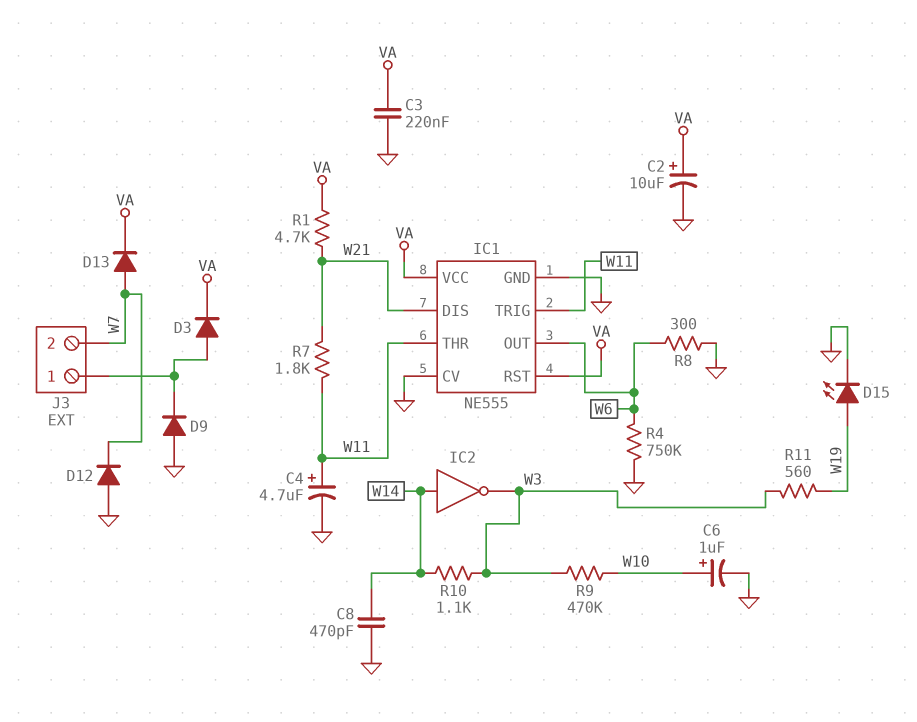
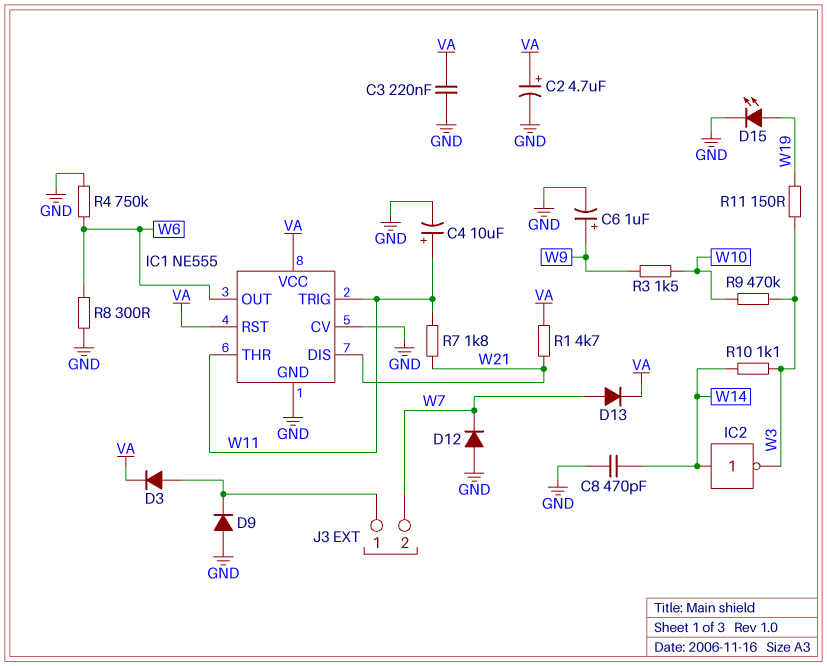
C2: 10uF (plus VA, minus GND) -> 4.7uF (plus VA, minus GND)
C4: 4.7uF (plus W11, minus GND) -> 10uF (plus W11, minus GND)
C6: 1uF (plus W10, minus GND) -> 1uF (plus W9, minus GND)
R3: none -> 1.5k (W9, W10)
R11: 560 (W3, W19) -> 150 (W3, W19)

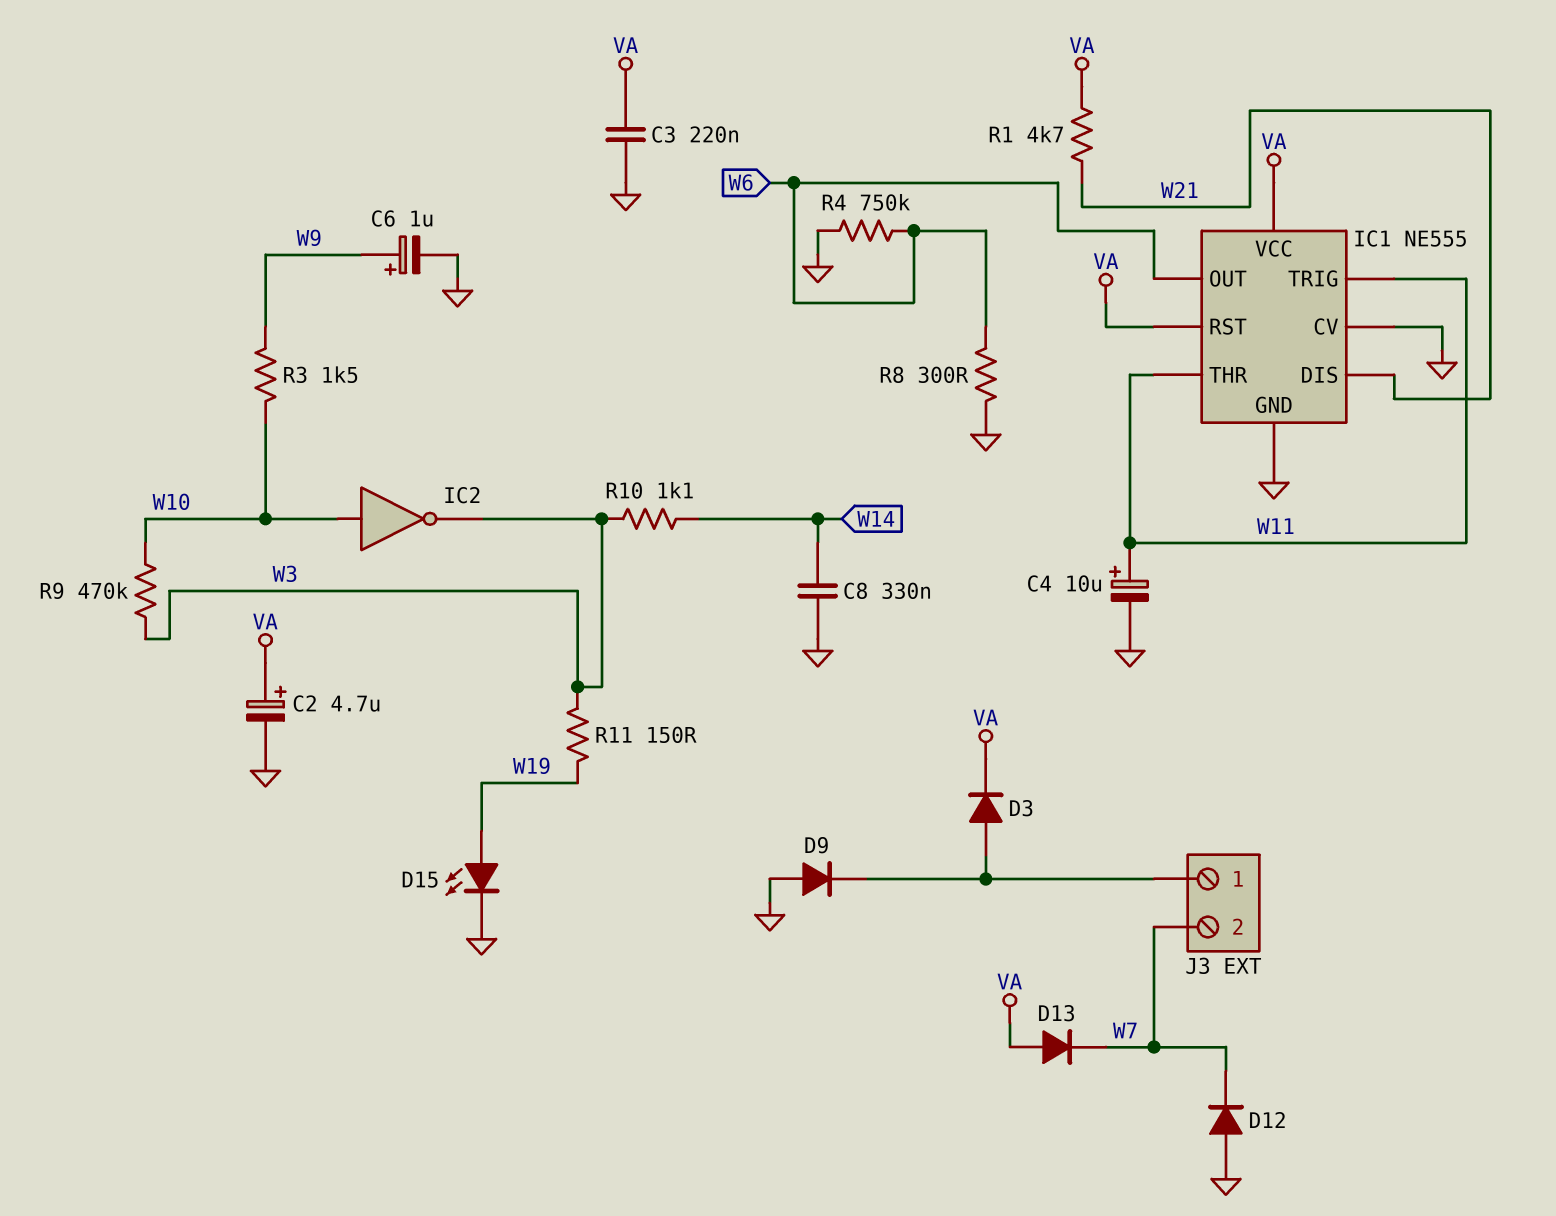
C8: 470pF (GND, W14) -> 330nF (GND, W14)
D13: diode (A W7, K VA) -> diode (A VA, K W7)
IC2: NOT (in W14, out W3) -> NOT (in W10, out W3)
R7: 1.8k (W11, W21) -> none

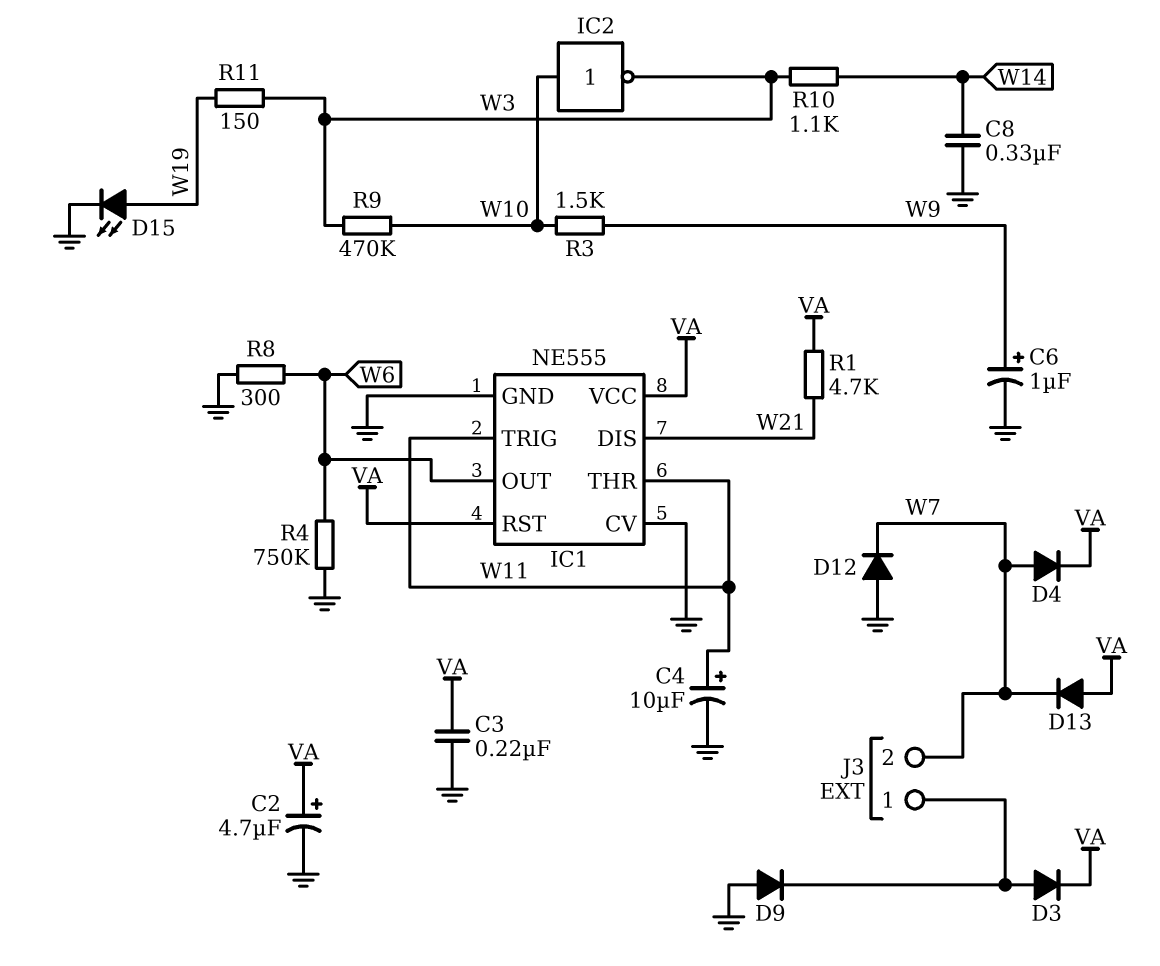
D4: none -> diode (A W7, K VA)

